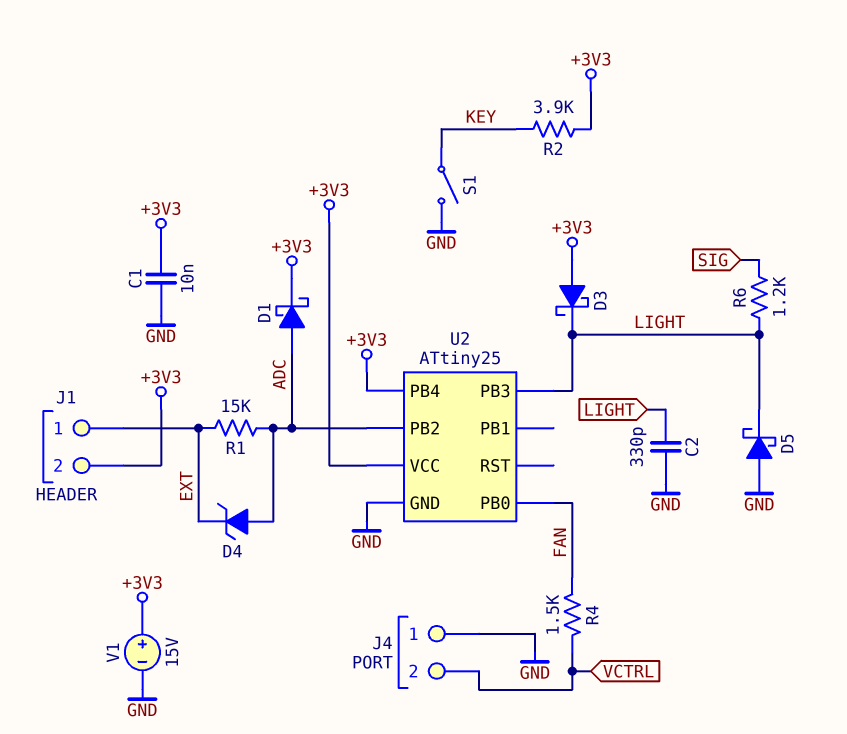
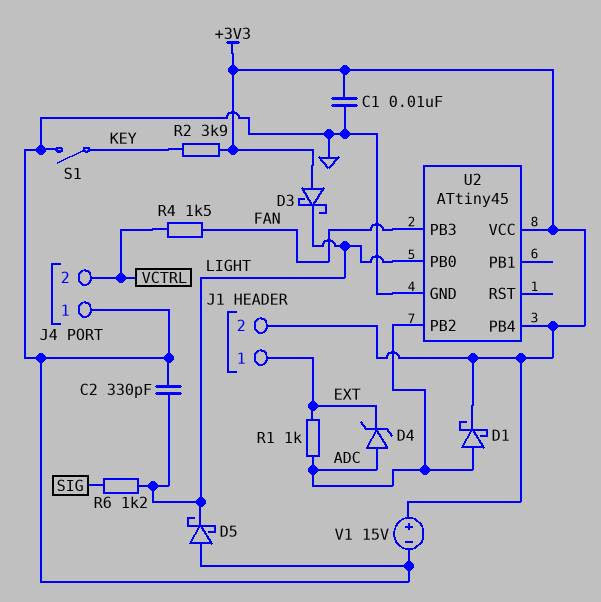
R1: 15k (ADC, EXT) -> 1k (ADC, EXT)
U2: ATtiny25 -> ATtiny45
U2 pin PB0: FAN -> LIGHT
U2 pin PB3: LIGHT -> FAN

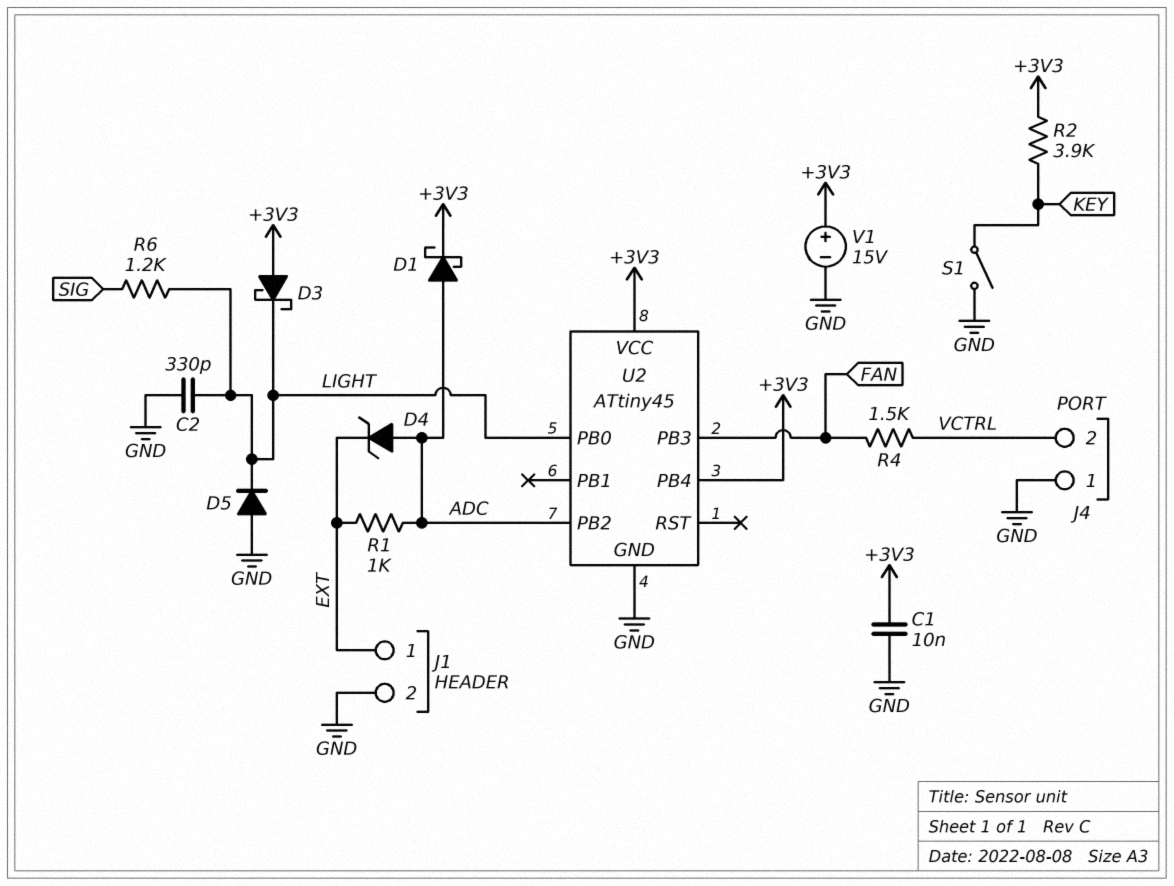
D5: schottky (A GND, K LIGHT) -> diode (A GND, K LIGHT)
J1 pin 2: +3V3 -> GND

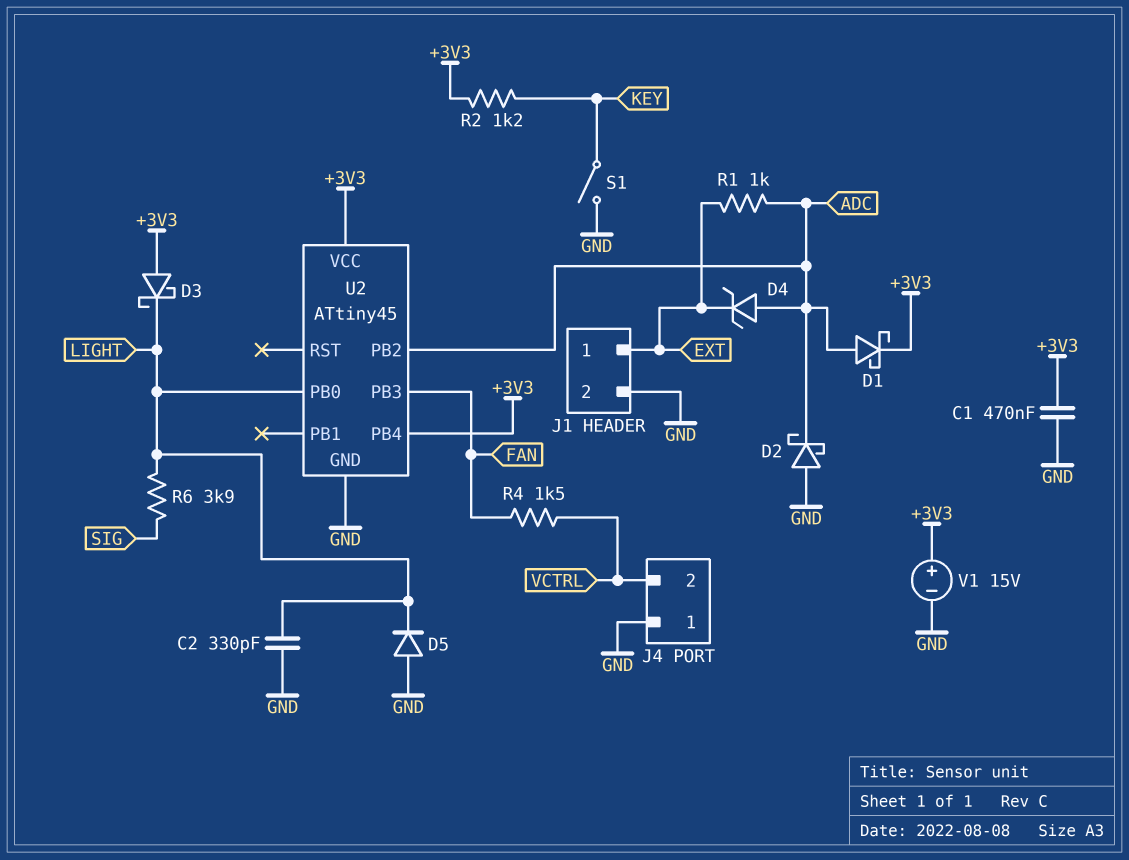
C1: 10nF (+3V3, GND) -> 470nF (+3V3, GND)
D2: none -> schottky (A GND, K ADC)
R2: 3.9k (+3V3, KEY) -> 1.2k (+3V3, KEY)
R6: 1.2k (LIGHT, SIG) -> 3.9k (LIGHT, SIG)

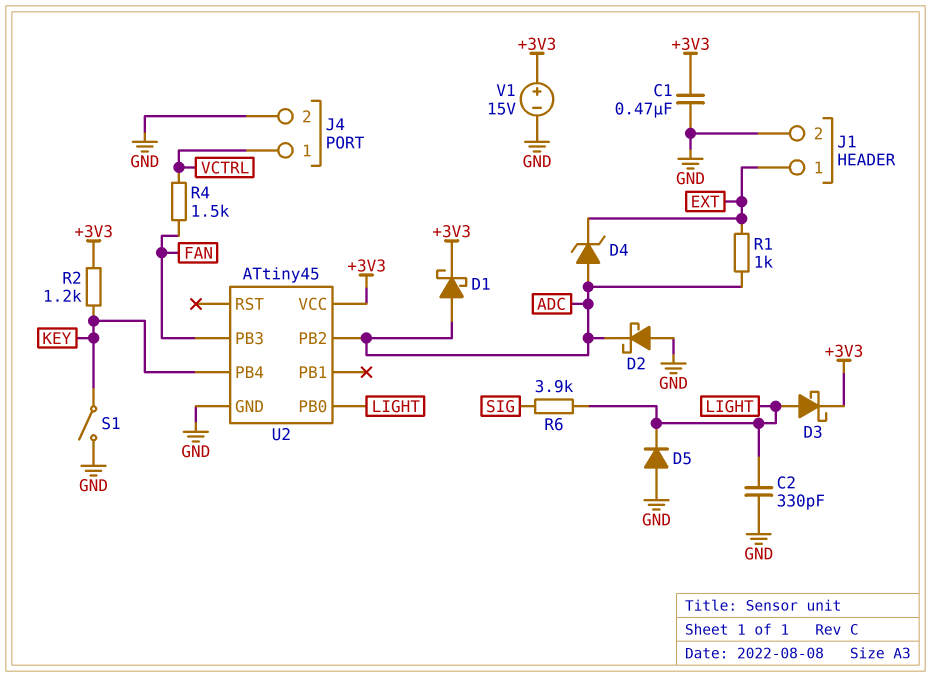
D3: schottky (A +3V3, K LIGHT) -> schottky (A LIGHT, K +3V3)
J4 pin 1: GND -> VCTRL
J4 pin 2: VCTRL -> GND
U2 pin PB4: +3V3 -> KEY

